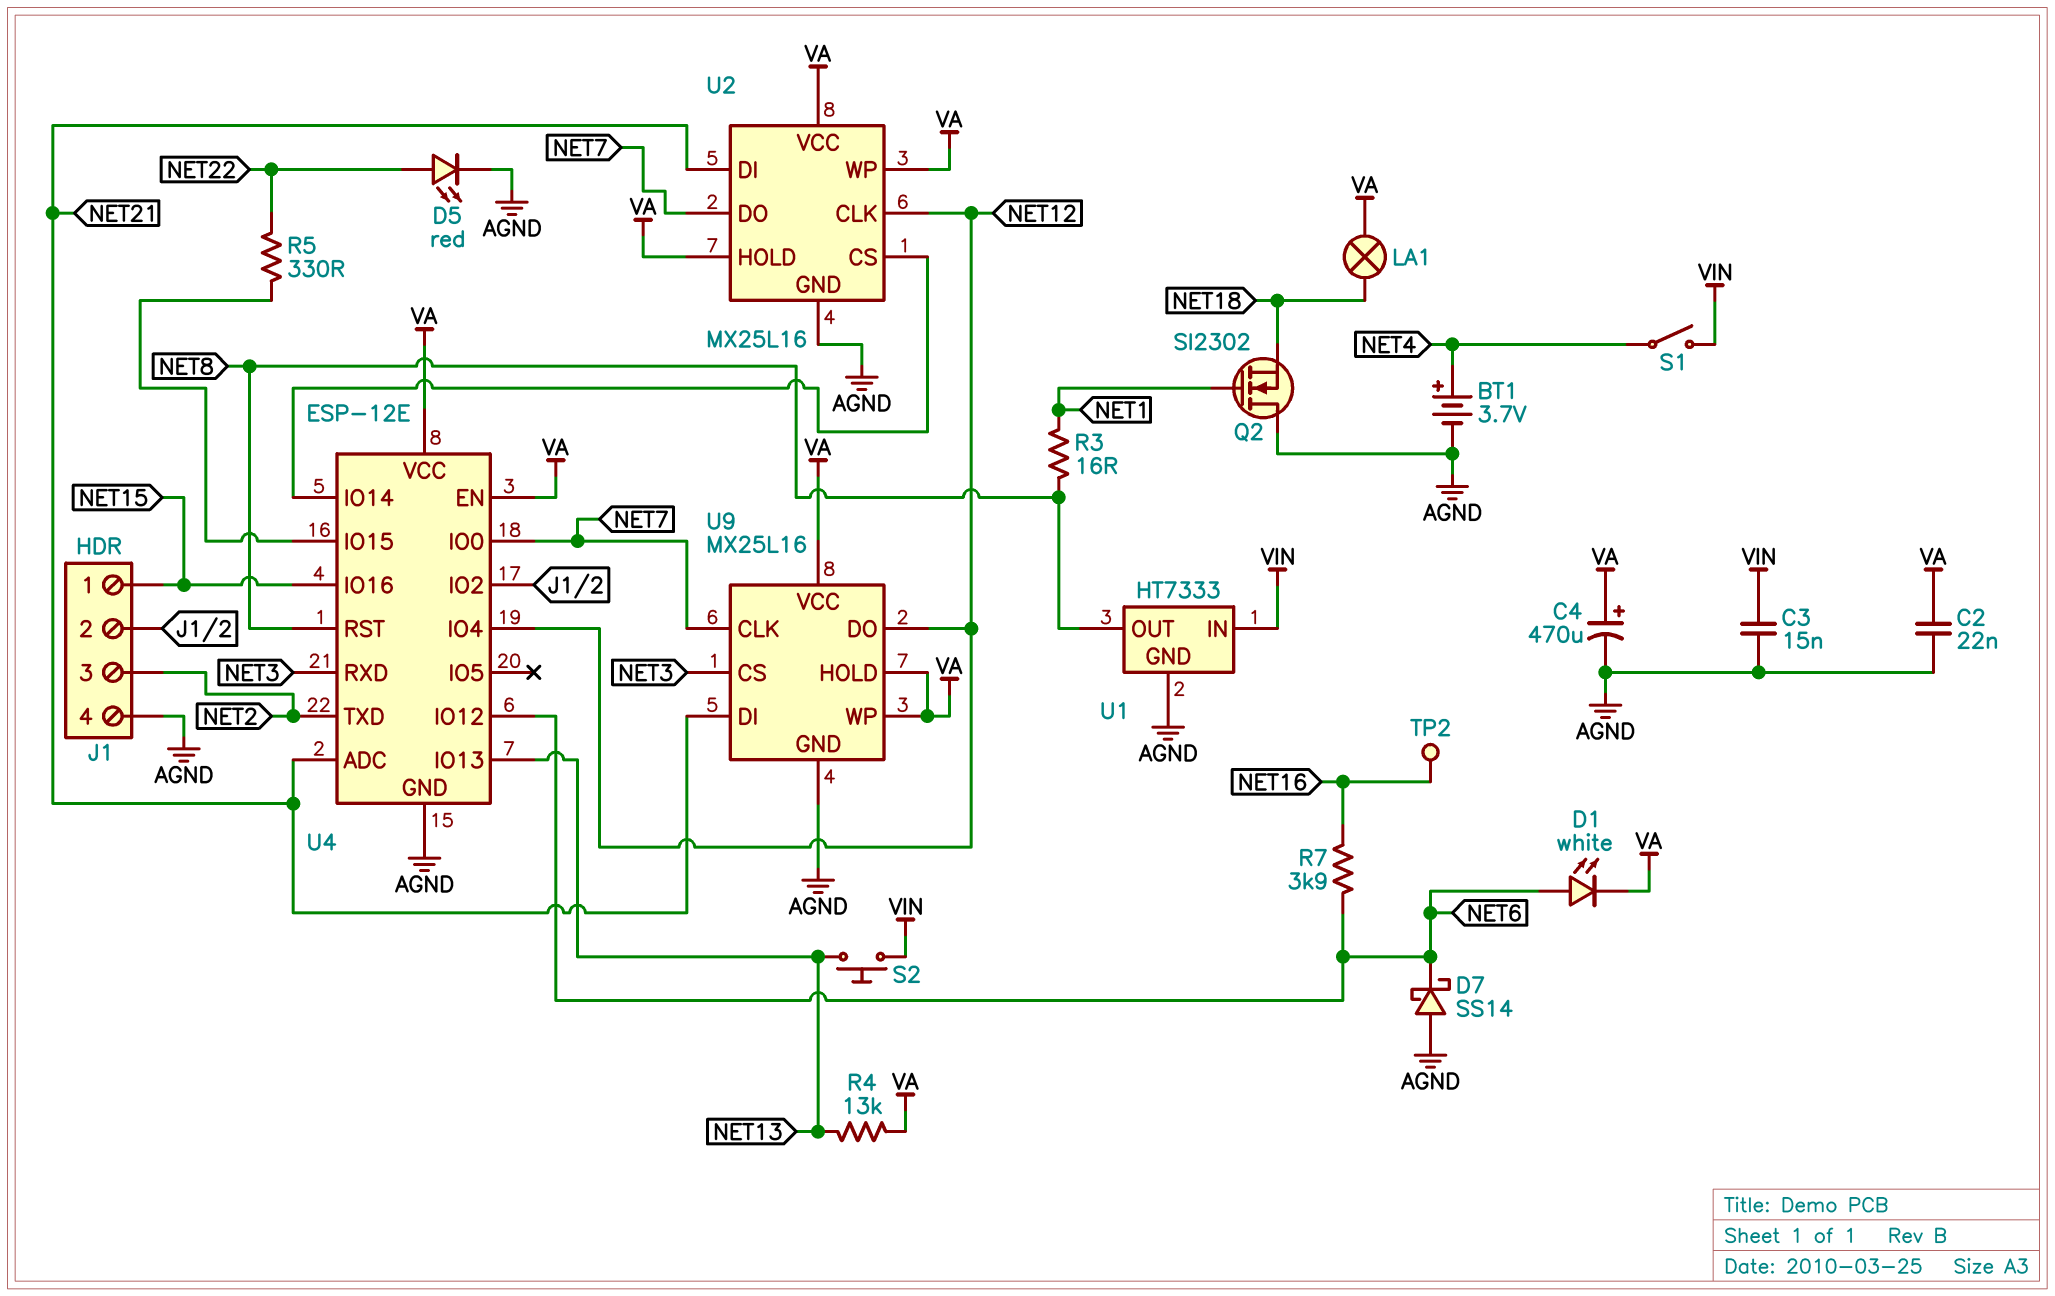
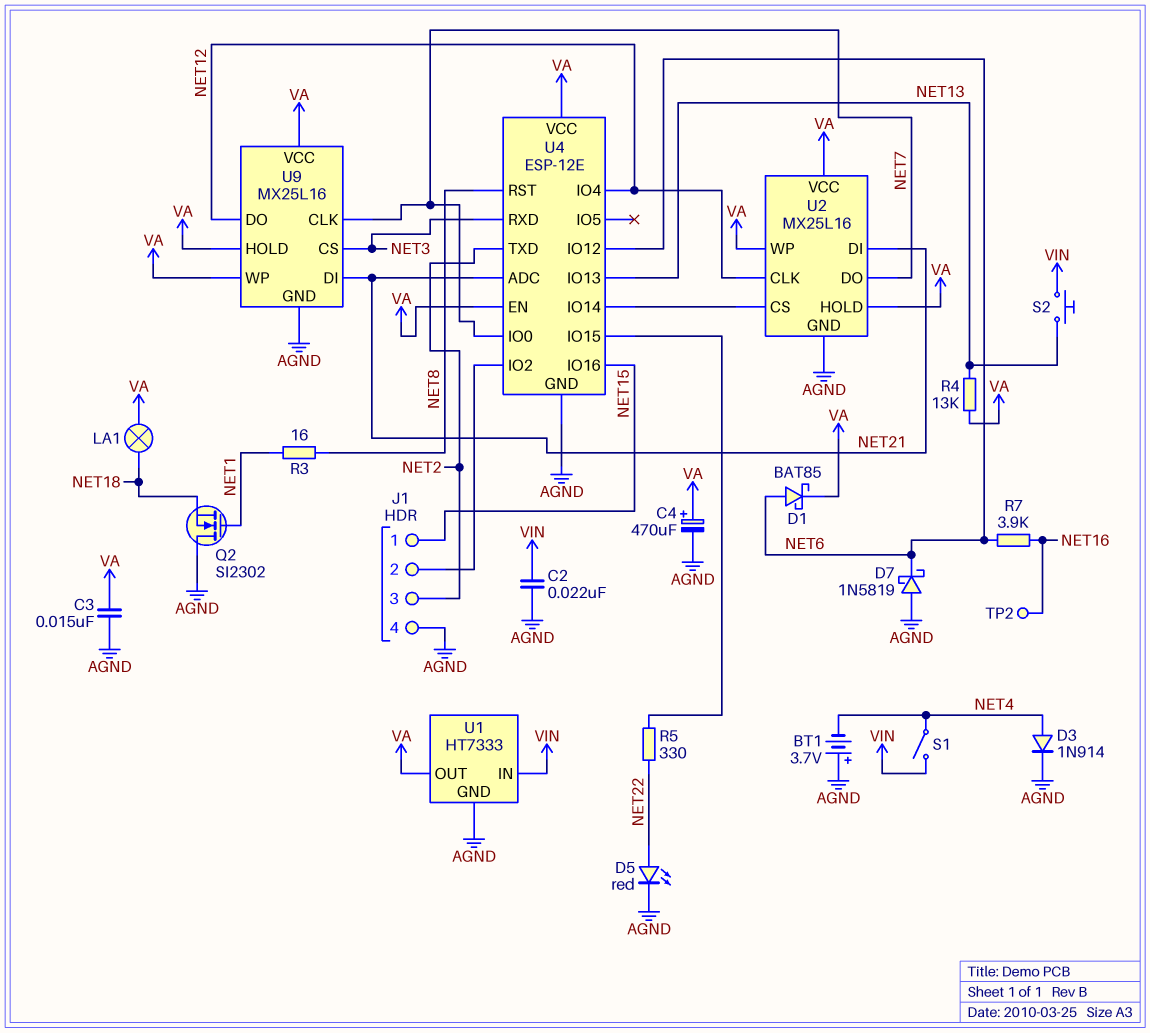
BT1: 3.7V (plus NET4, minus AGND) -> 3.7V (plus AGND, minus NET4)
C2: 22nF (AGND, VA) -> 22nF (AGND, VIN)
C3: 15nF (AGND, VIN) -> 15nF (AGND, VA)
D1: LED white (A NET6, K VA) -> schottky BAT85 (A NET6, K VA)
D3: none -> diode 1N914 (A NET4, K AGND)
D7: schottky SS14 (A AGND, K NET6) -> schottky 1N5819 (A AGND, K NET6)
U1 pin OUT: NET8 -> VA

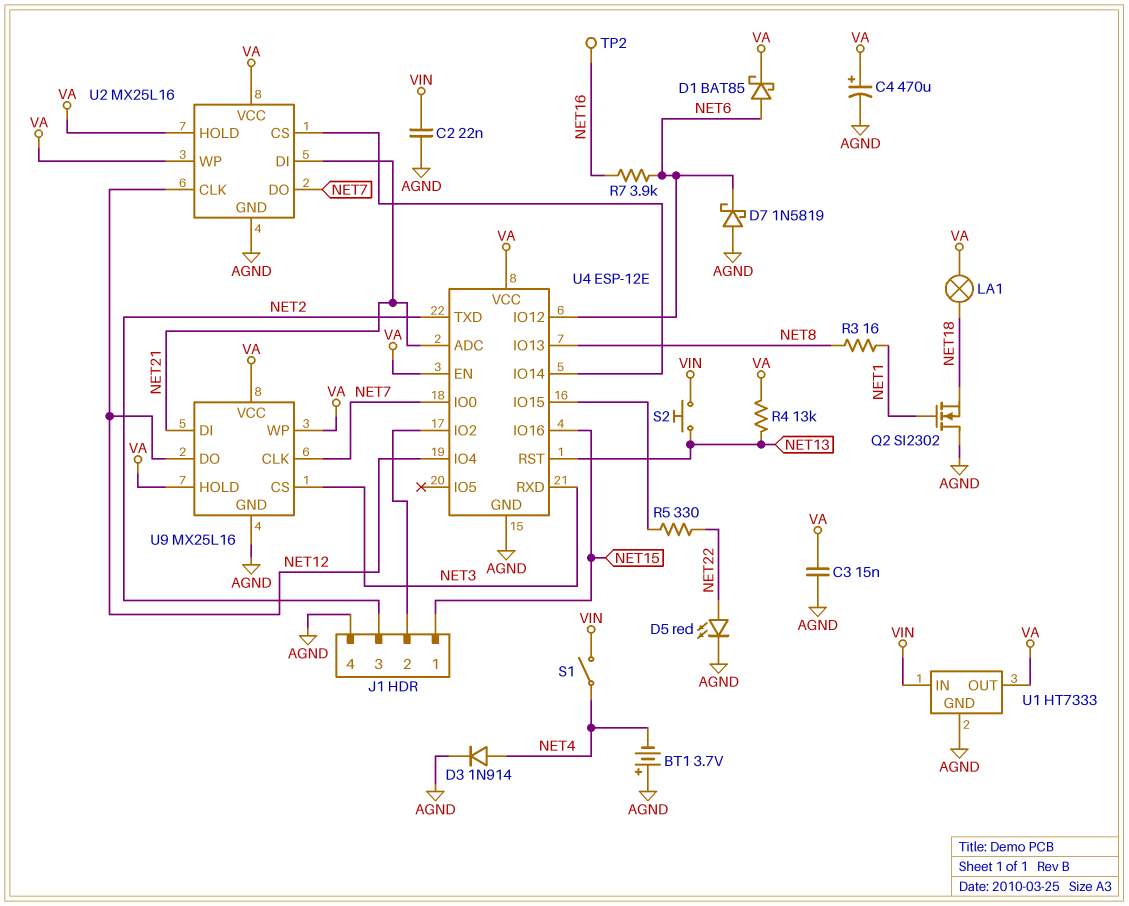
U4 pin IO13: NET13 -> NET8
U4 pin RST: NET8 -> NET13

